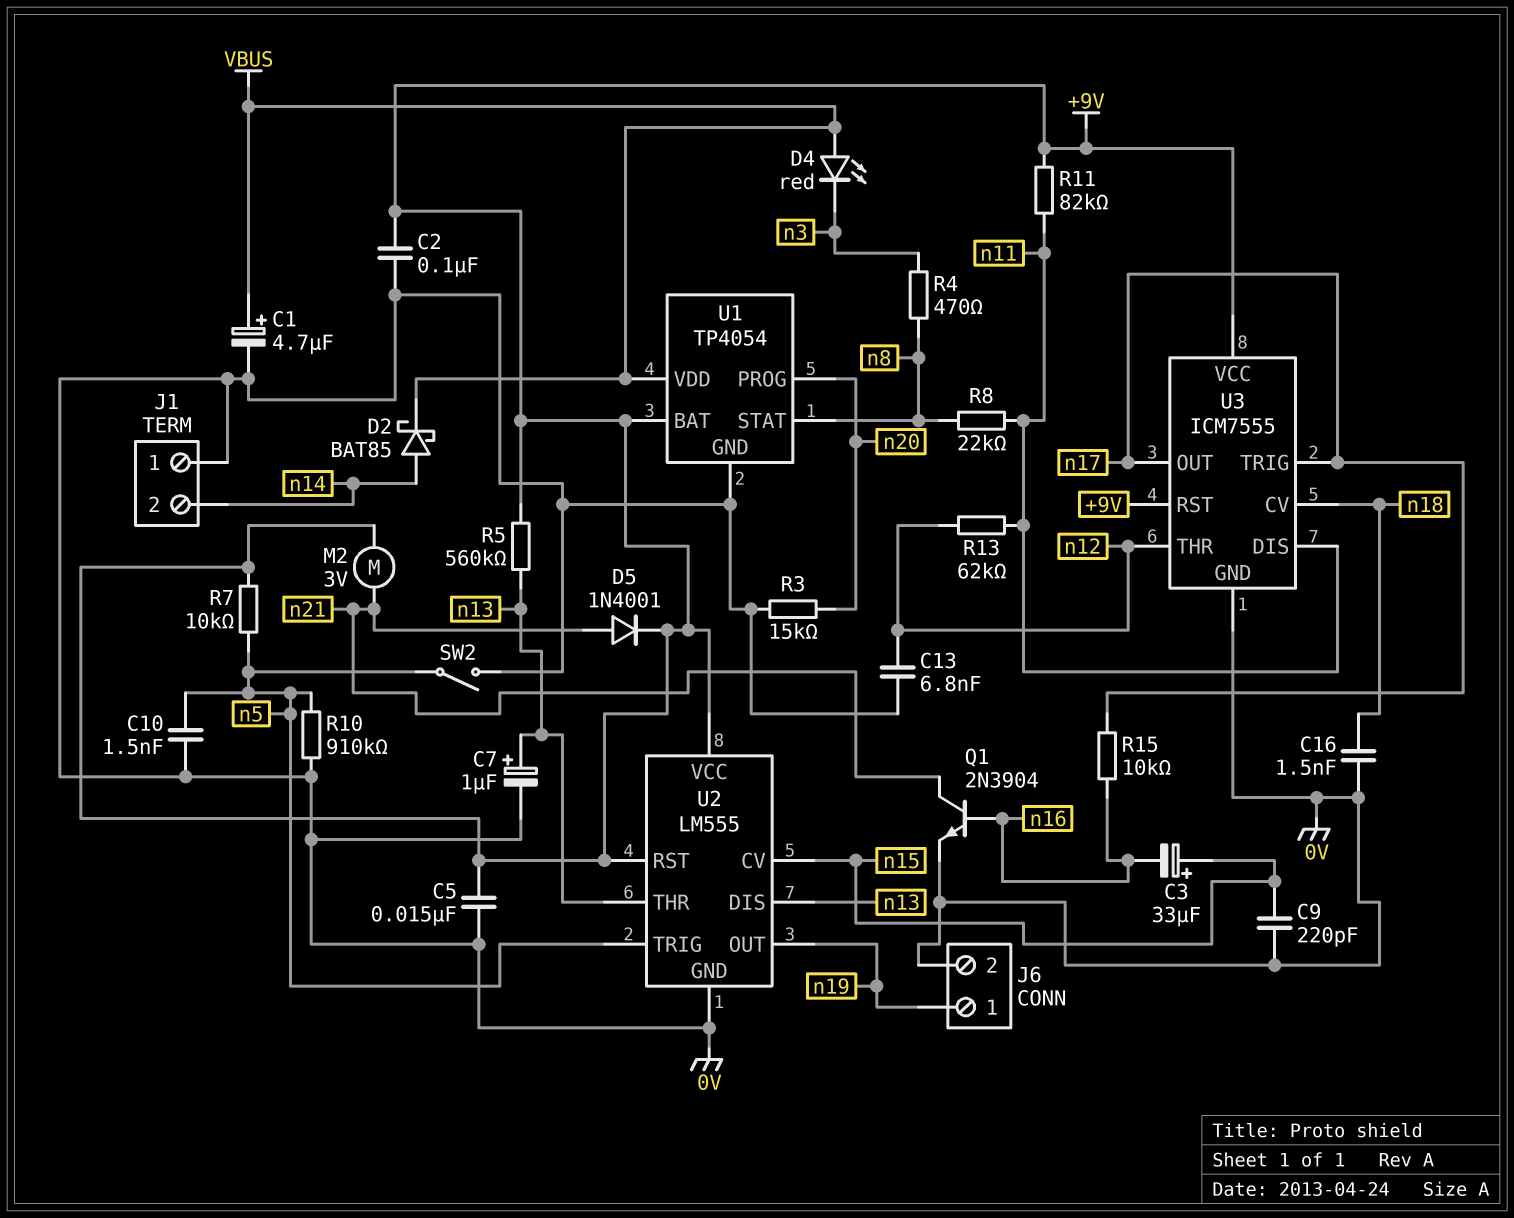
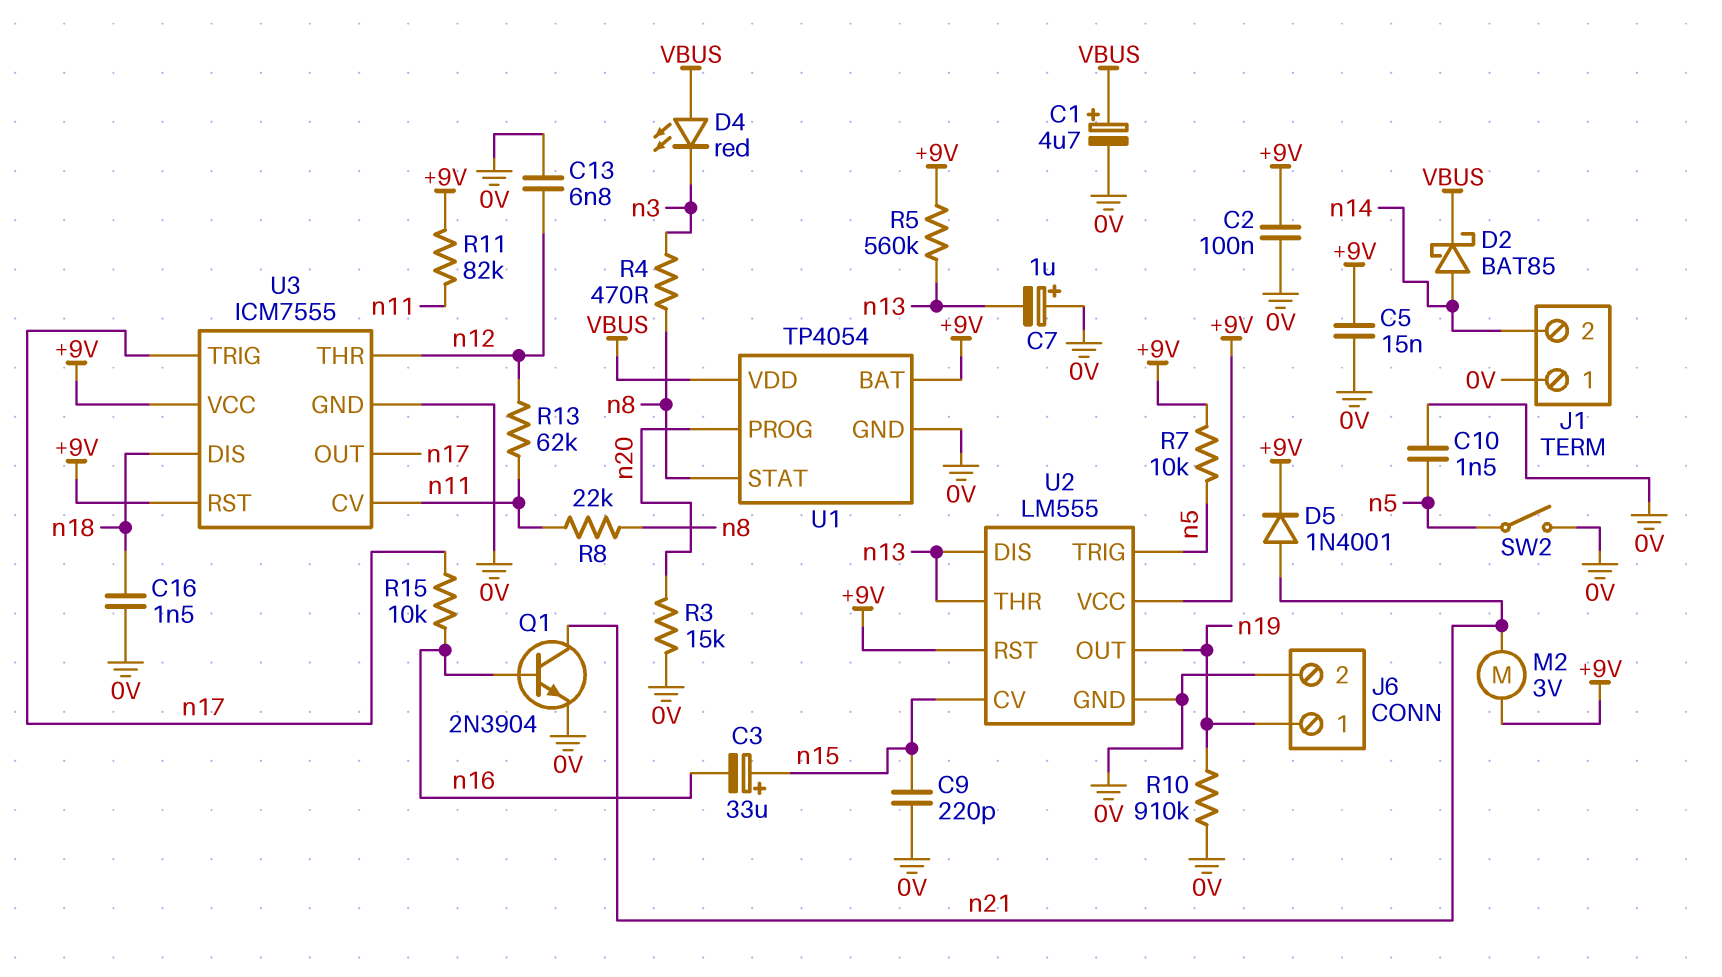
C7: 1uF (plus n13, minus 0V) -> 1uF (plus 0V, minus n13)
R10: 910k (0V, n5) -> 910k (0V, n19)
U3 pin CV: n18 -> n11
U3 pin DIS: n11 -> n18

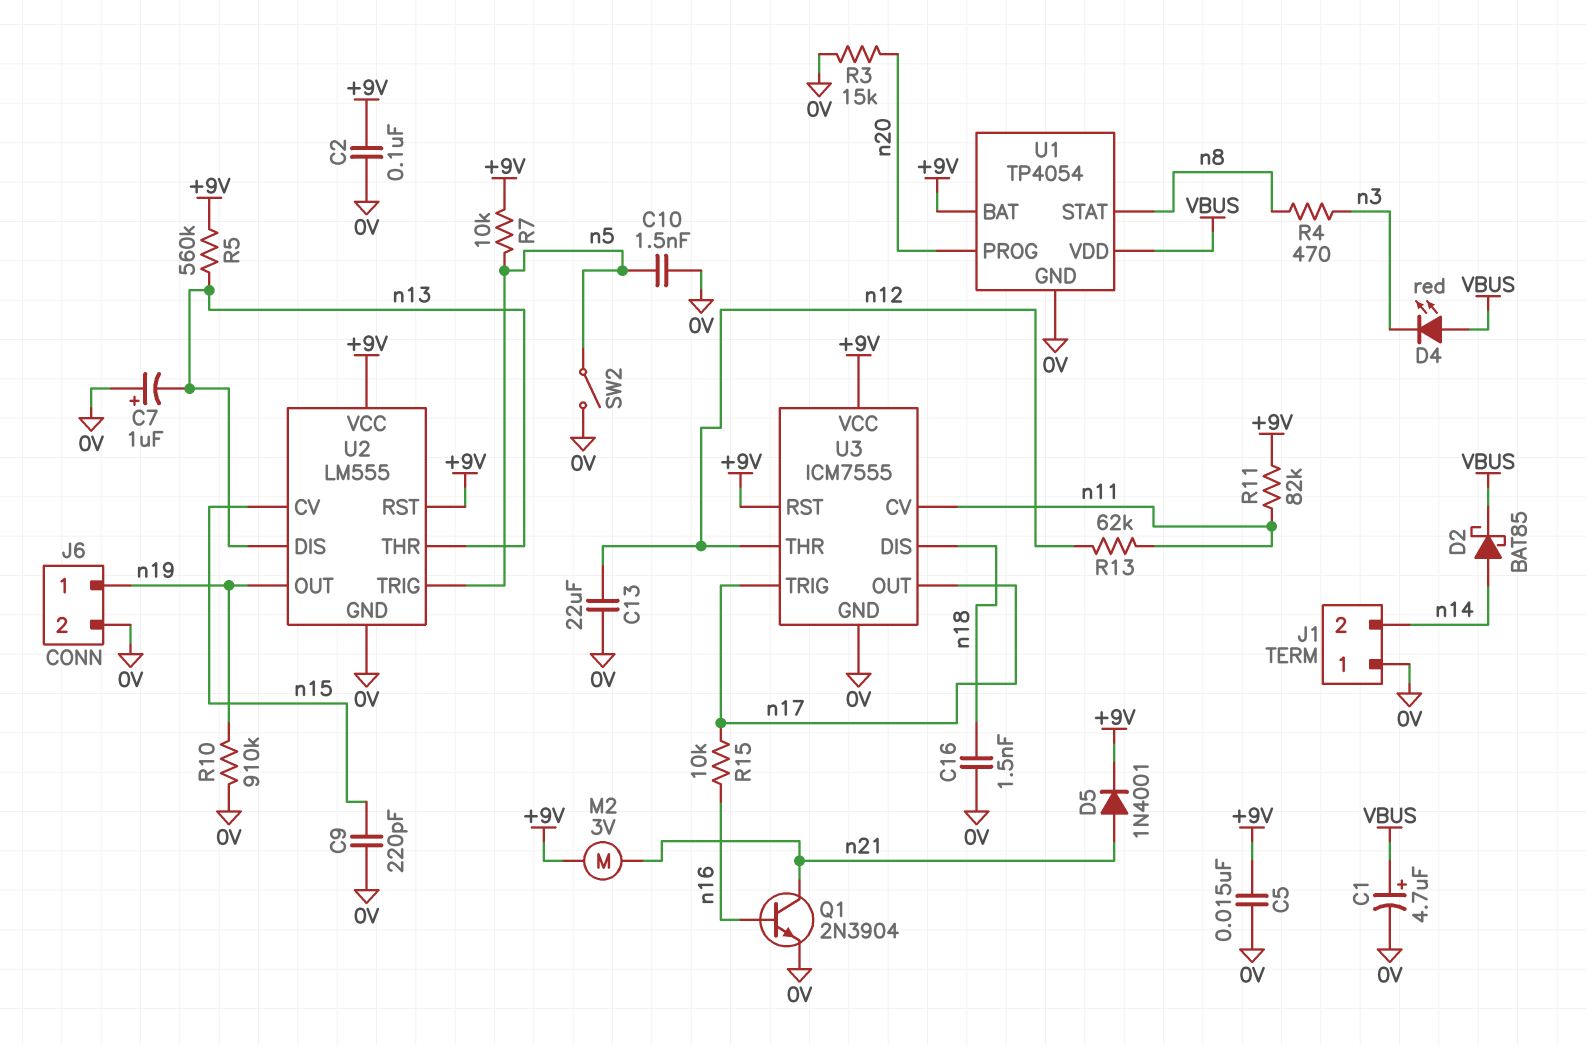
C3: 33uF (plus n15, minus n16) -> none
C13: 6.8nF (0V, n12) -> 22uF (0V, n12)
R8: 22k (n8, n11) -> none

